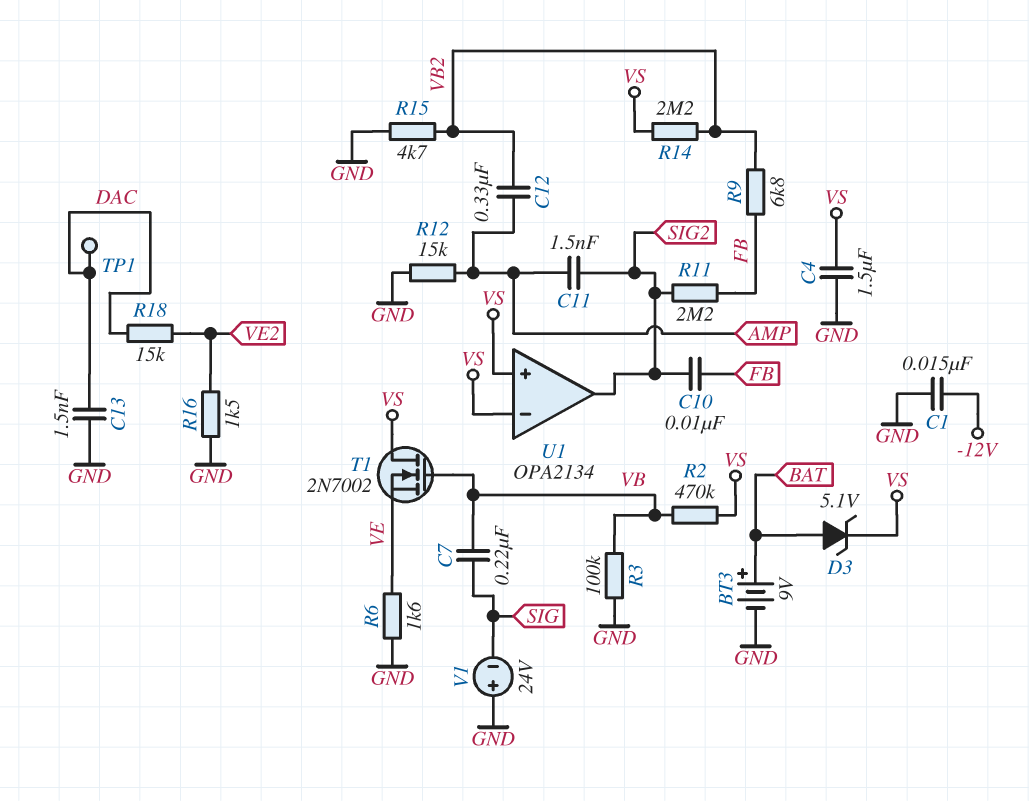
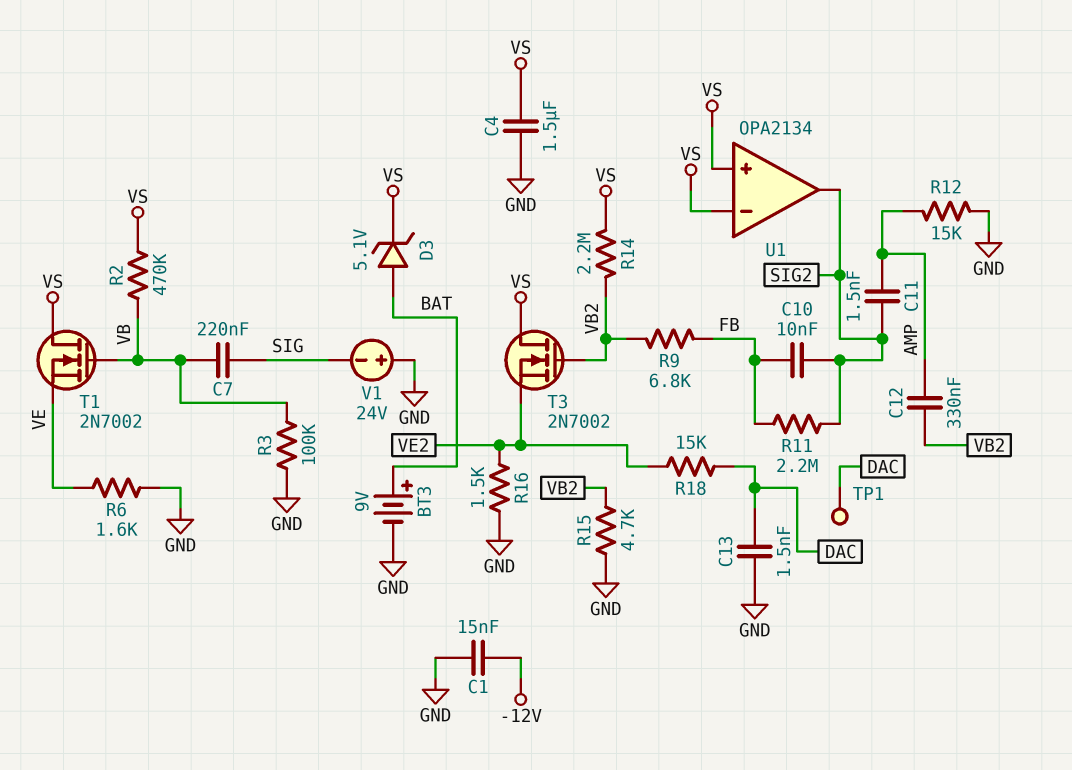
T3: none -> NMOS 2N7002 (G VB2, D VS, S VE2)

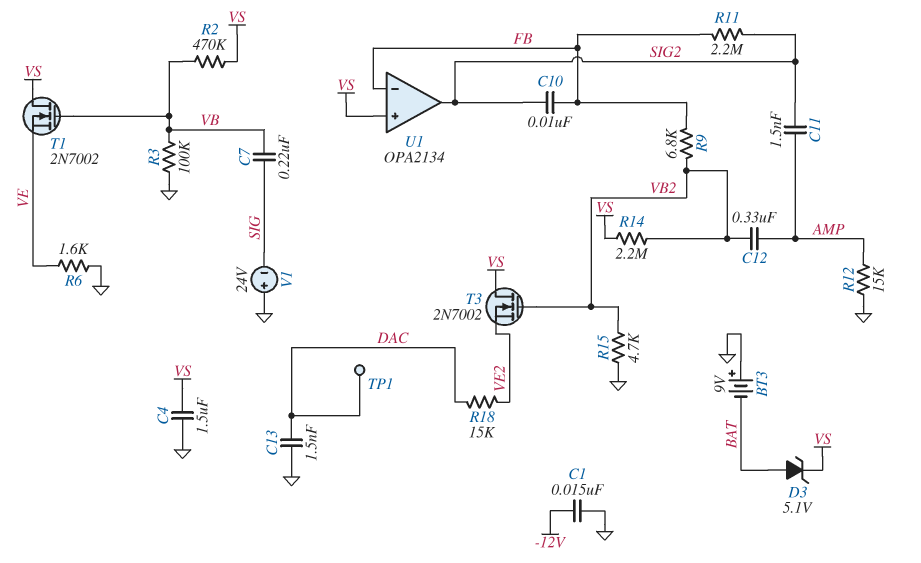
BT3: 9V (plus BAT, minus GND) -> 9V (plus GND, minus BAT)
R16: 1.5k (GND, VE2) -> none
U1 pin in-: VS -> FB

